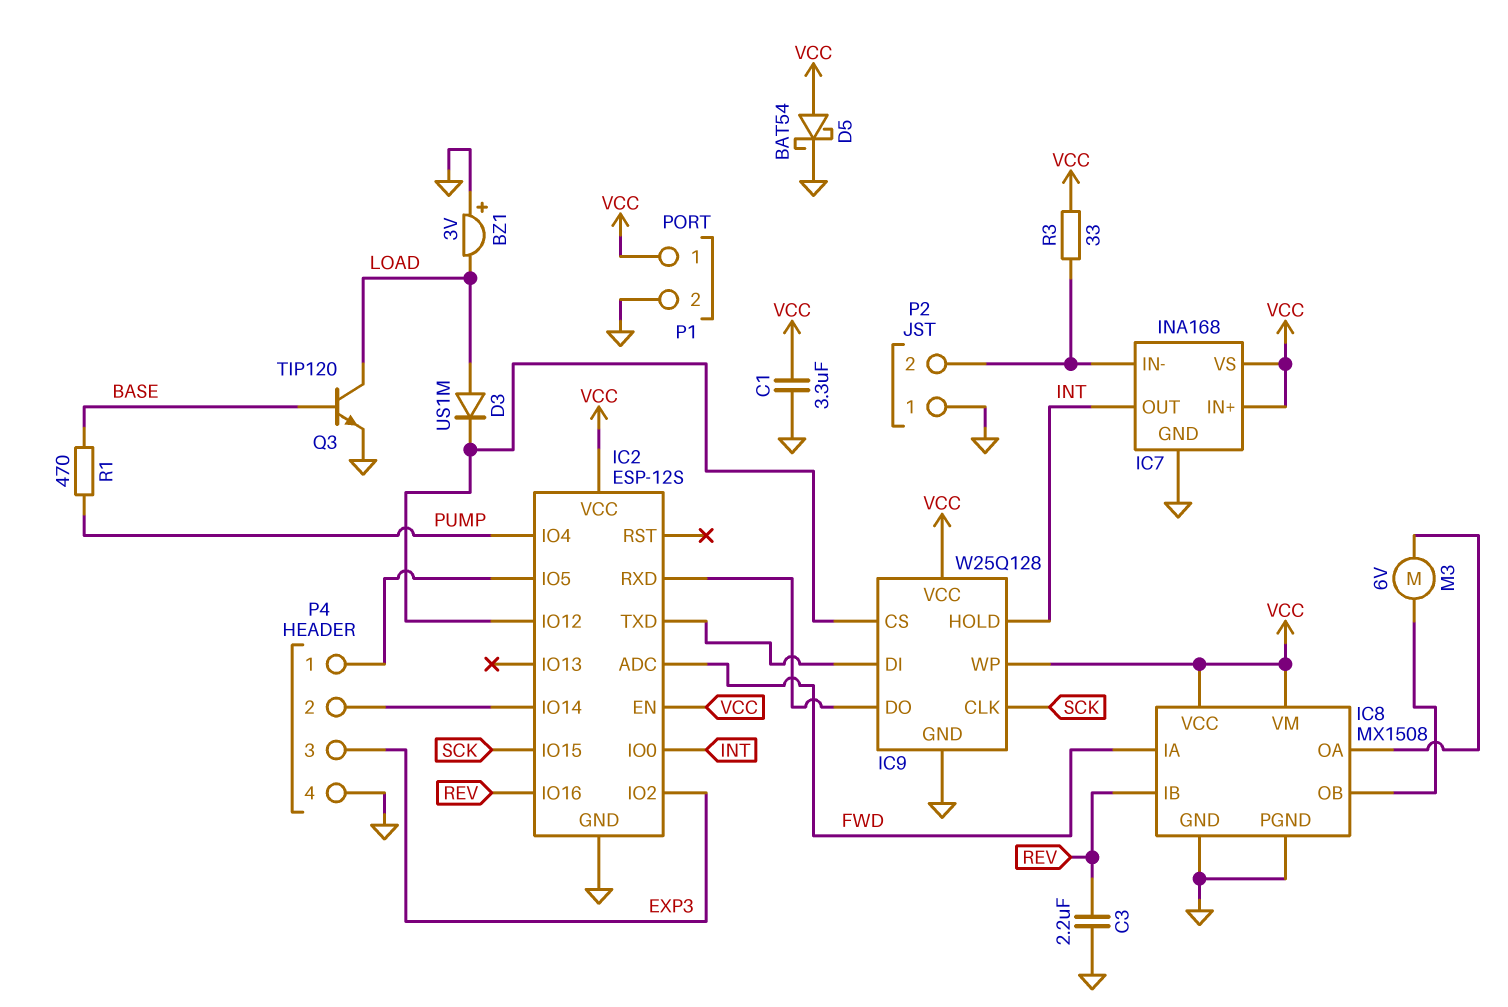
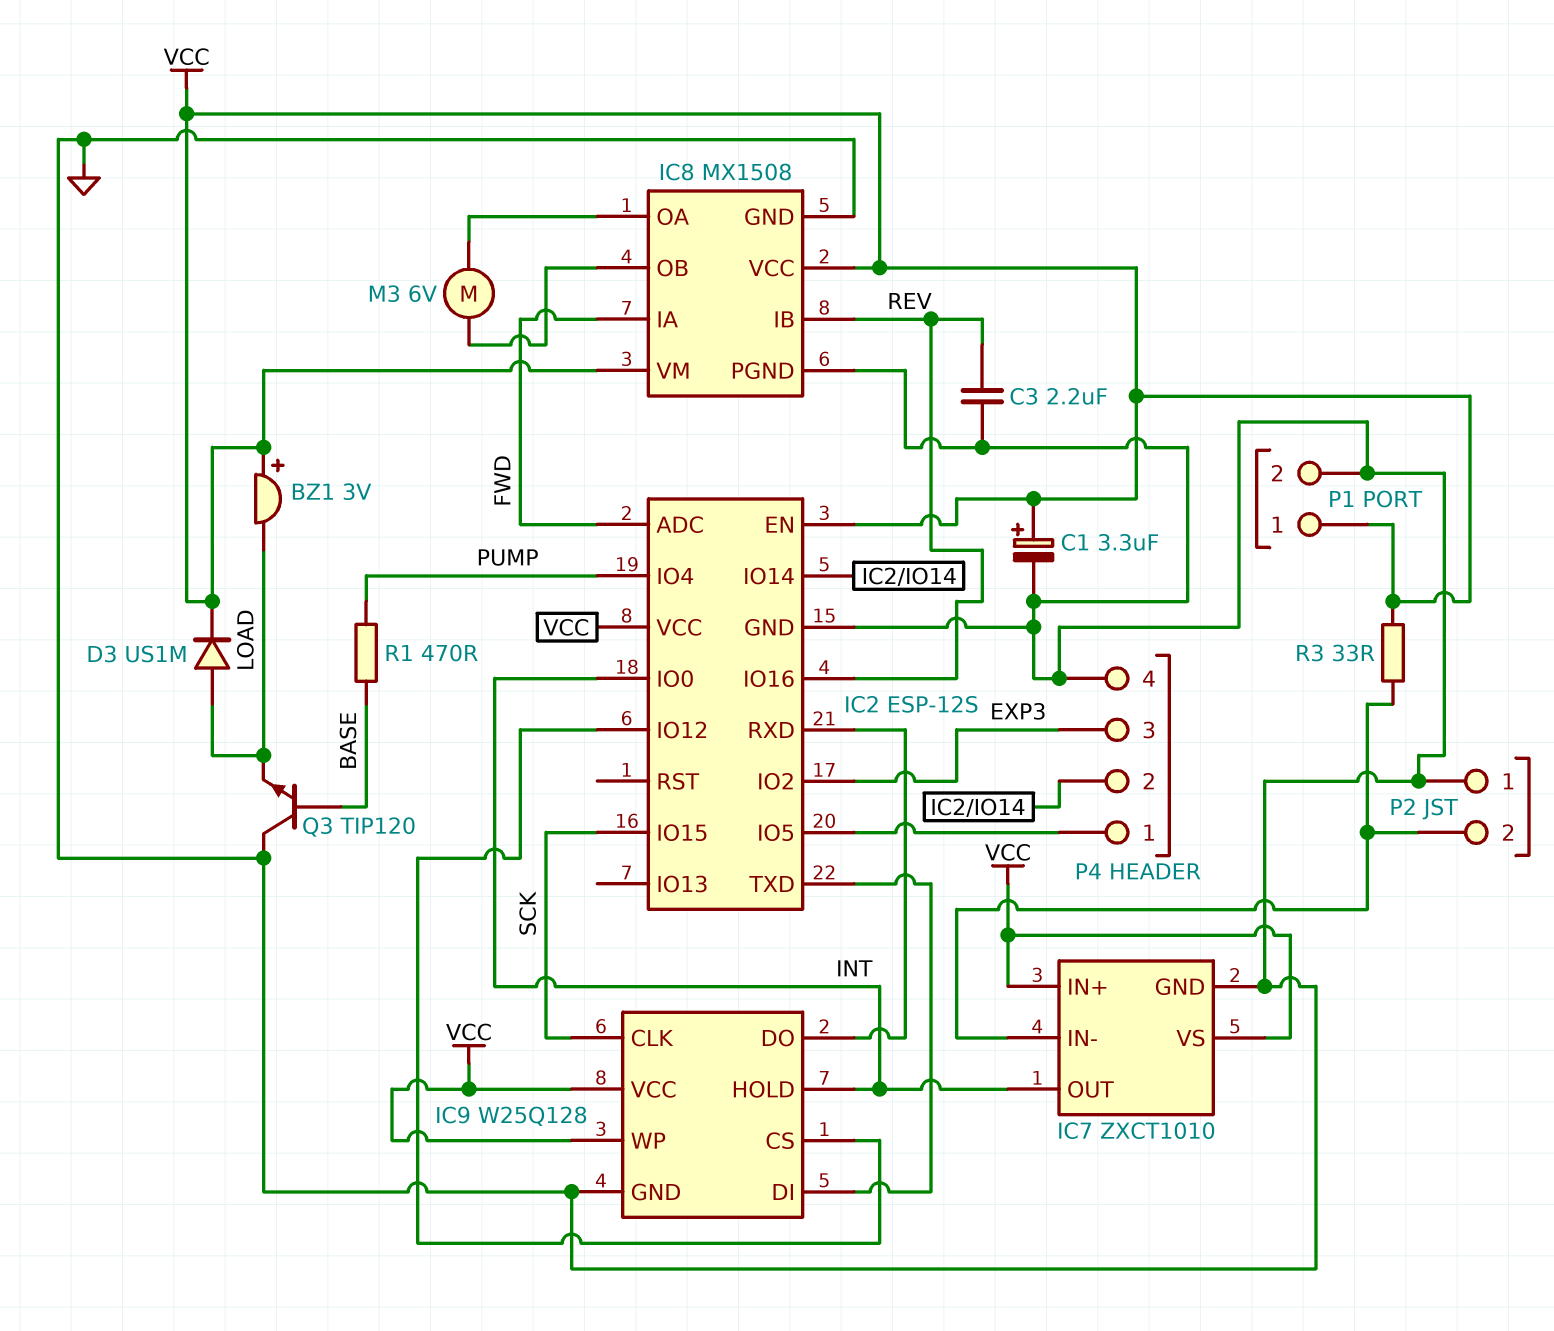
BZ1: buzzer 3V (plus GND, minus LOAD) -> buzzer 3V (plus VCC, minus LOAD)
C1: 3.3uF (GND, VCC) -> 3.3uF (plus VCC, minus GND)
D3: diode US1M (A LOAD, K IC2/IO12) -> diode US1M (A LOAD, K VCC)
D5: schottky BAT54 (A VCC, K GND) -> none
IC7: INA168 -> ZXCT1010
Q3: NPN TIP120 (B BASE, C LOAD, E GND) -> NPN TIP120 (B BASE, C GND, E LOAD)

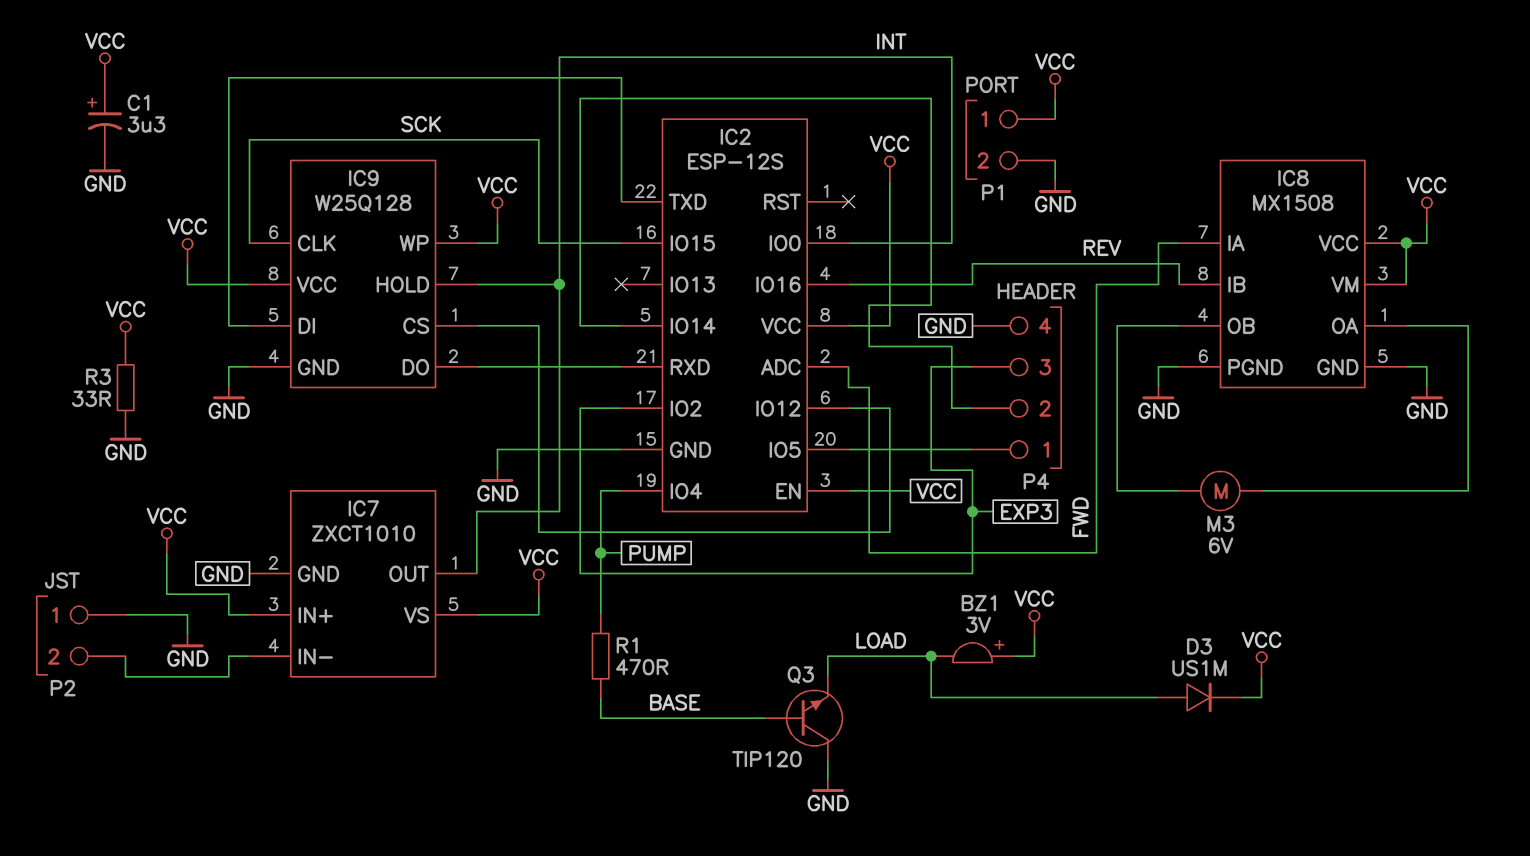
C3: 2.2uF (GND, REV) -> none
R3: 33 (IC7/IN-, VCC) -> 33 (GND, VCC)

